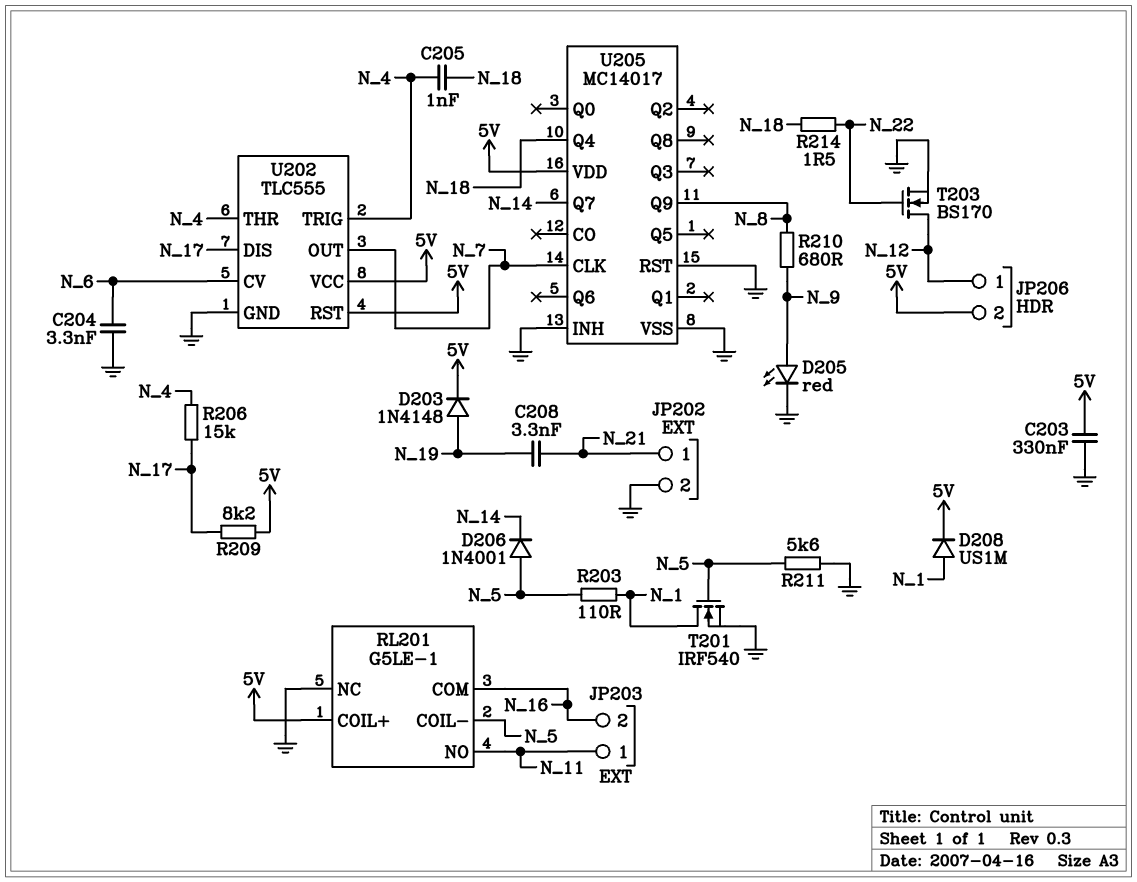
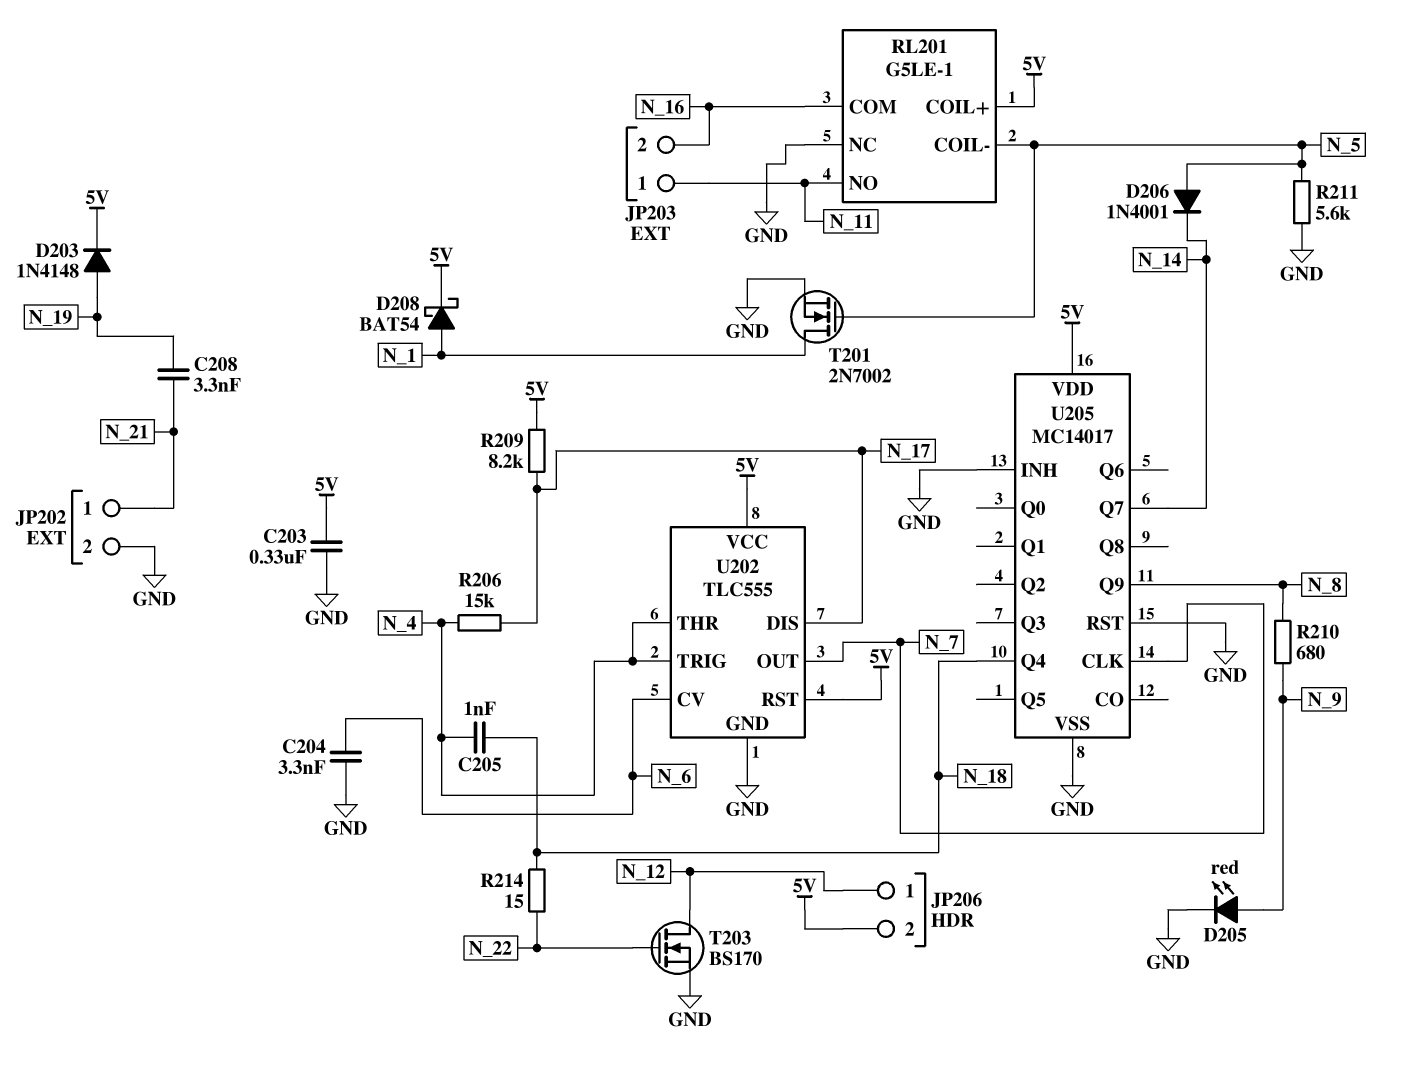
D208: diode US1M (A N_1, K 5V) -> schottky BAT54 (A N_1, K 5V)
R203: 110 (N_1, N_5) -> none
R214: 1.5 (N_18, N_22) -> 15 (N_18, N_22)
T201: NMOS IRF540 (G N_5, D N_1, S GND) -> NMOS 2N7002 (G N_5, D N_1, S GND)

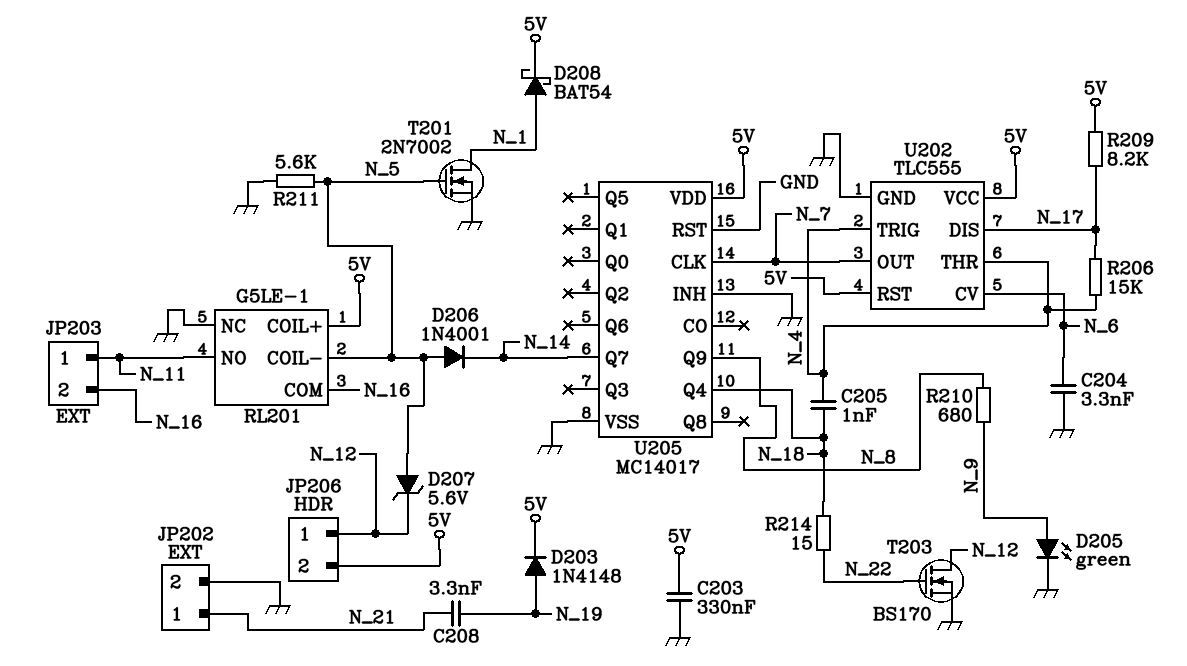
D205: LED red (A N_9, K GND) -> LED green (A N_9, K GND)
D207: none -> zener 5.6V (A N_5, K N_12)

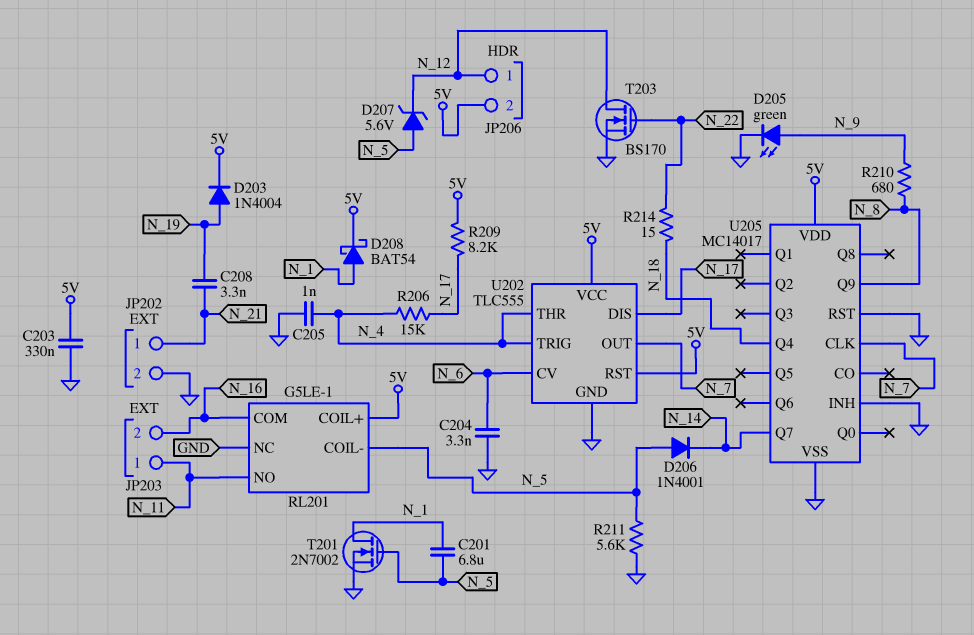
C201: none -> 6.8uF (N_1, N_5)
C205: 1nF (N_4, N_18) -> 1nF (GND, N_4)
D203: diode 1N4148 (A N_19, K 5V) -> diode 1N4004 (A N_19, K 5V)

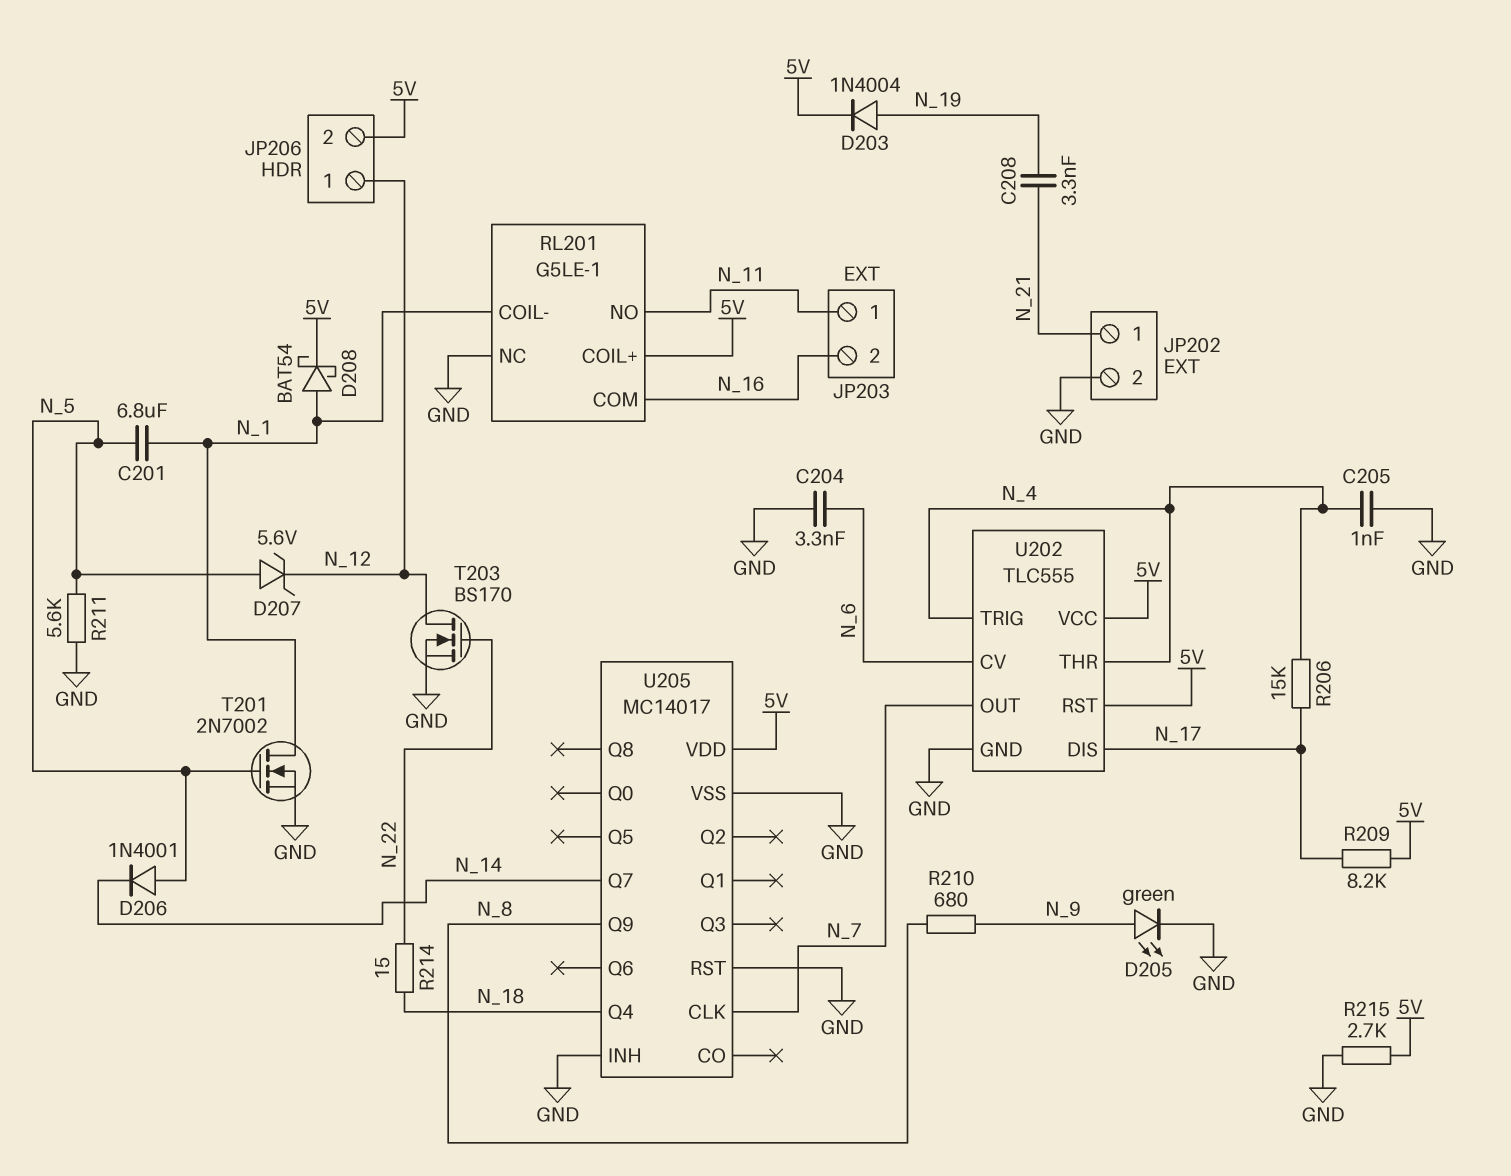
C203: 330nF (5V, GND) -> none
R215: none -> 2.7k (5V, GND)
RL201 pin COIL-: N_5 -> N_1

